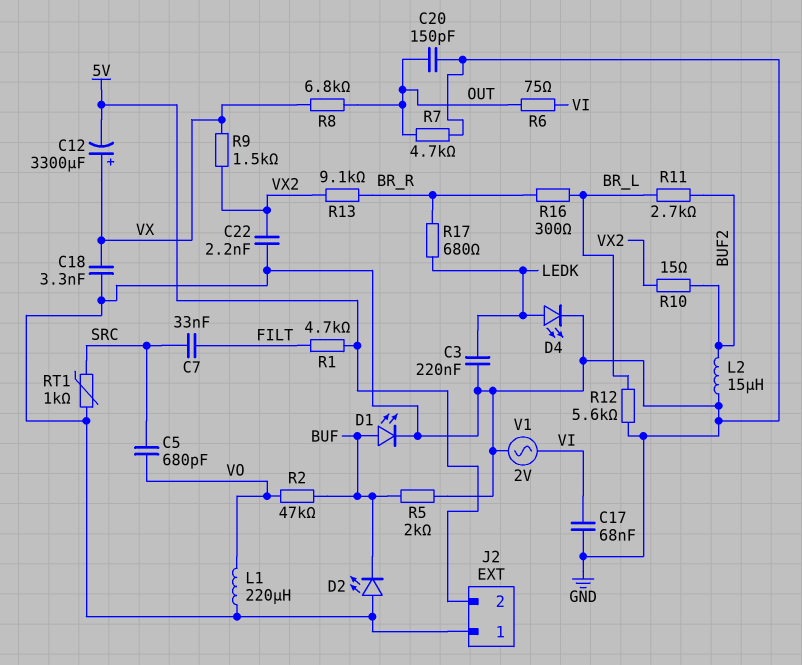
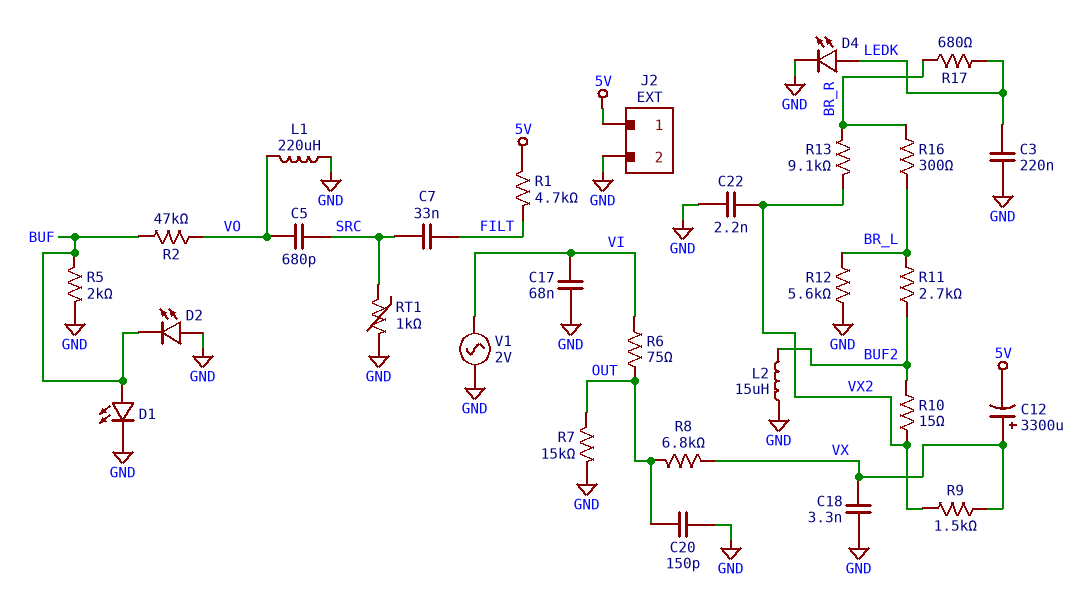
J2 pin 1: GND -> 5V
J2 pin 2: 5V -> GND
R7: 4.7k (GND, OUT) -> 15k (GND, OUT)

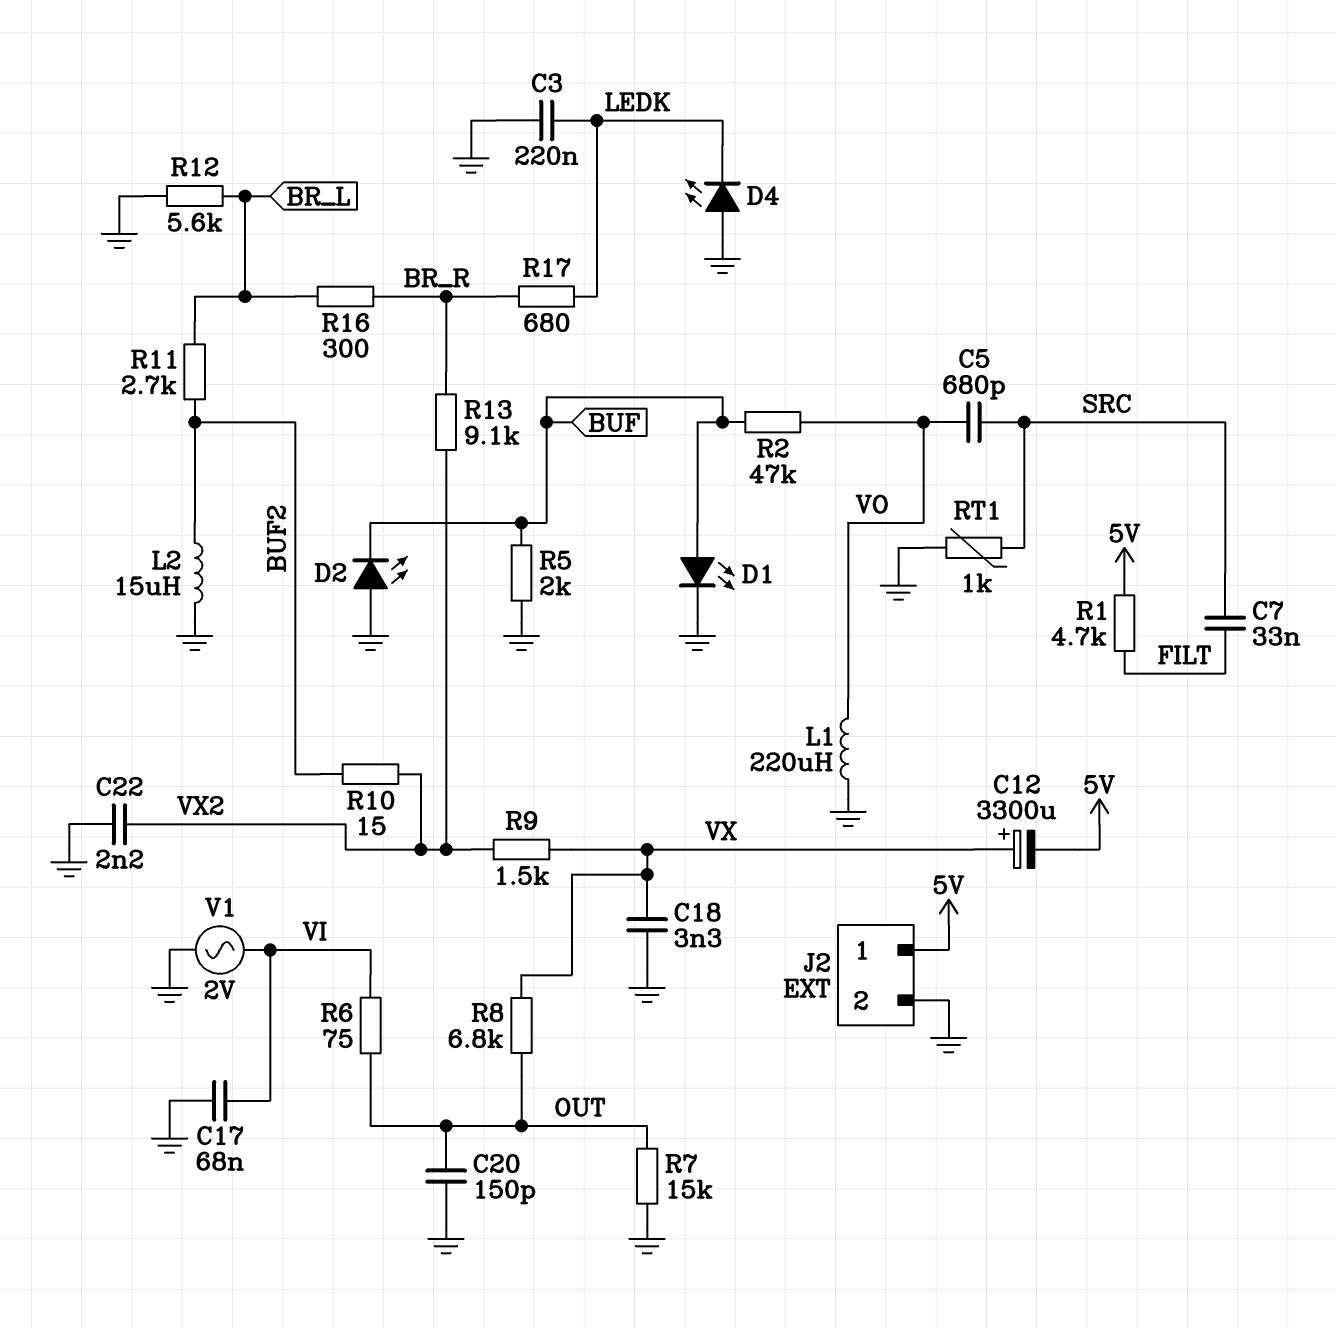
D4: LED (A LEDK, K GND) -> LED (A GND, K LEDK)

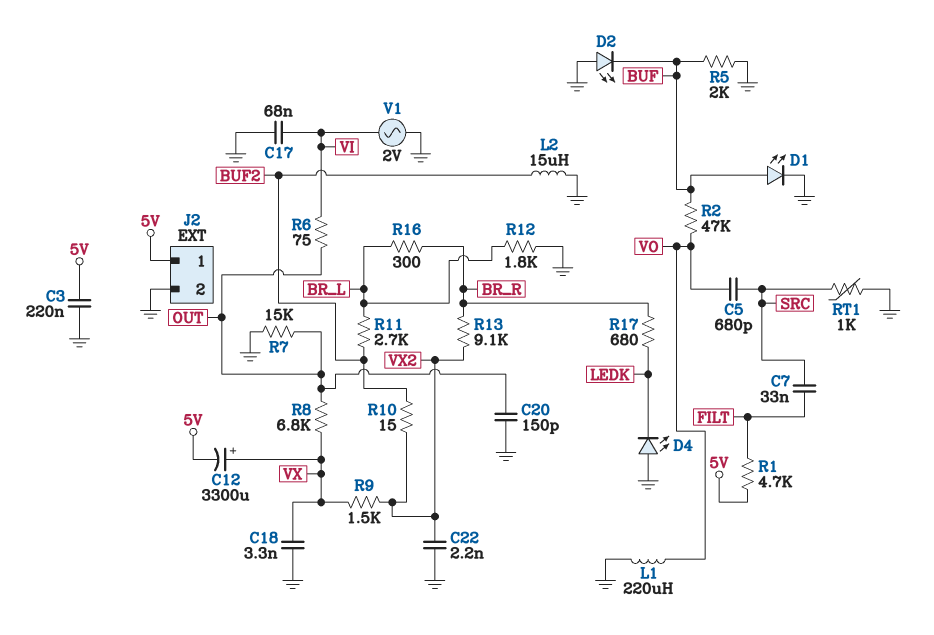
C3: 220nF (GND, LEDK) -> 220nF (5V, GND)
R12: 5.6k (BR_L, GND) -> 1.8k (BR_L, GND)

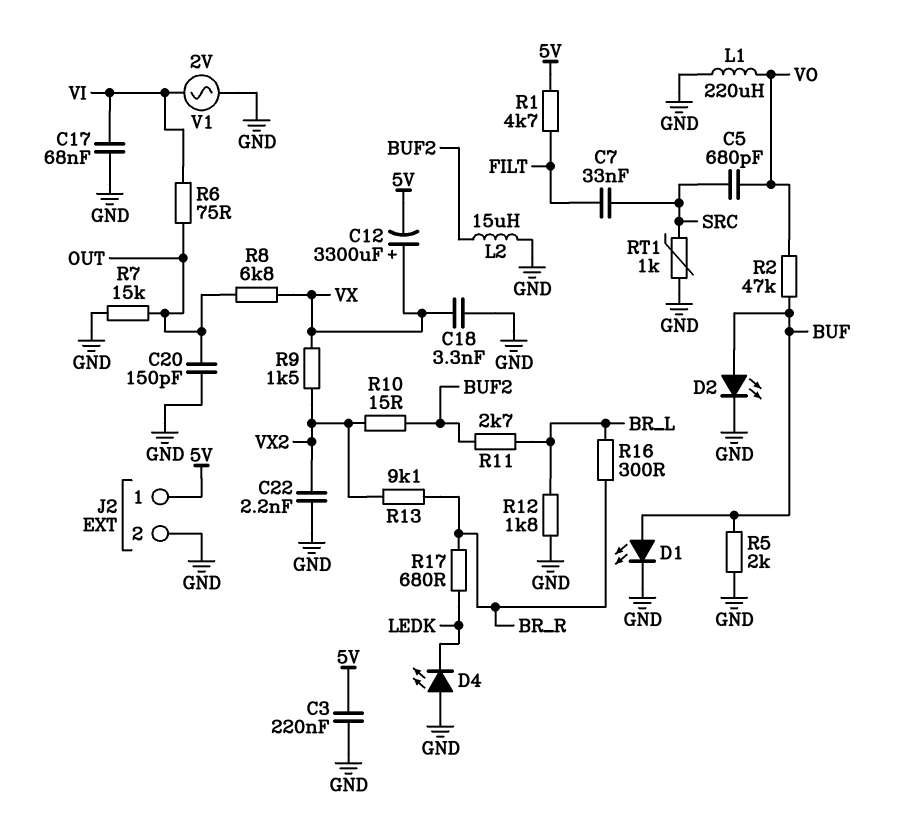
D2: LED (A GND, K BUF) -> LED (A BUF, K GND)

